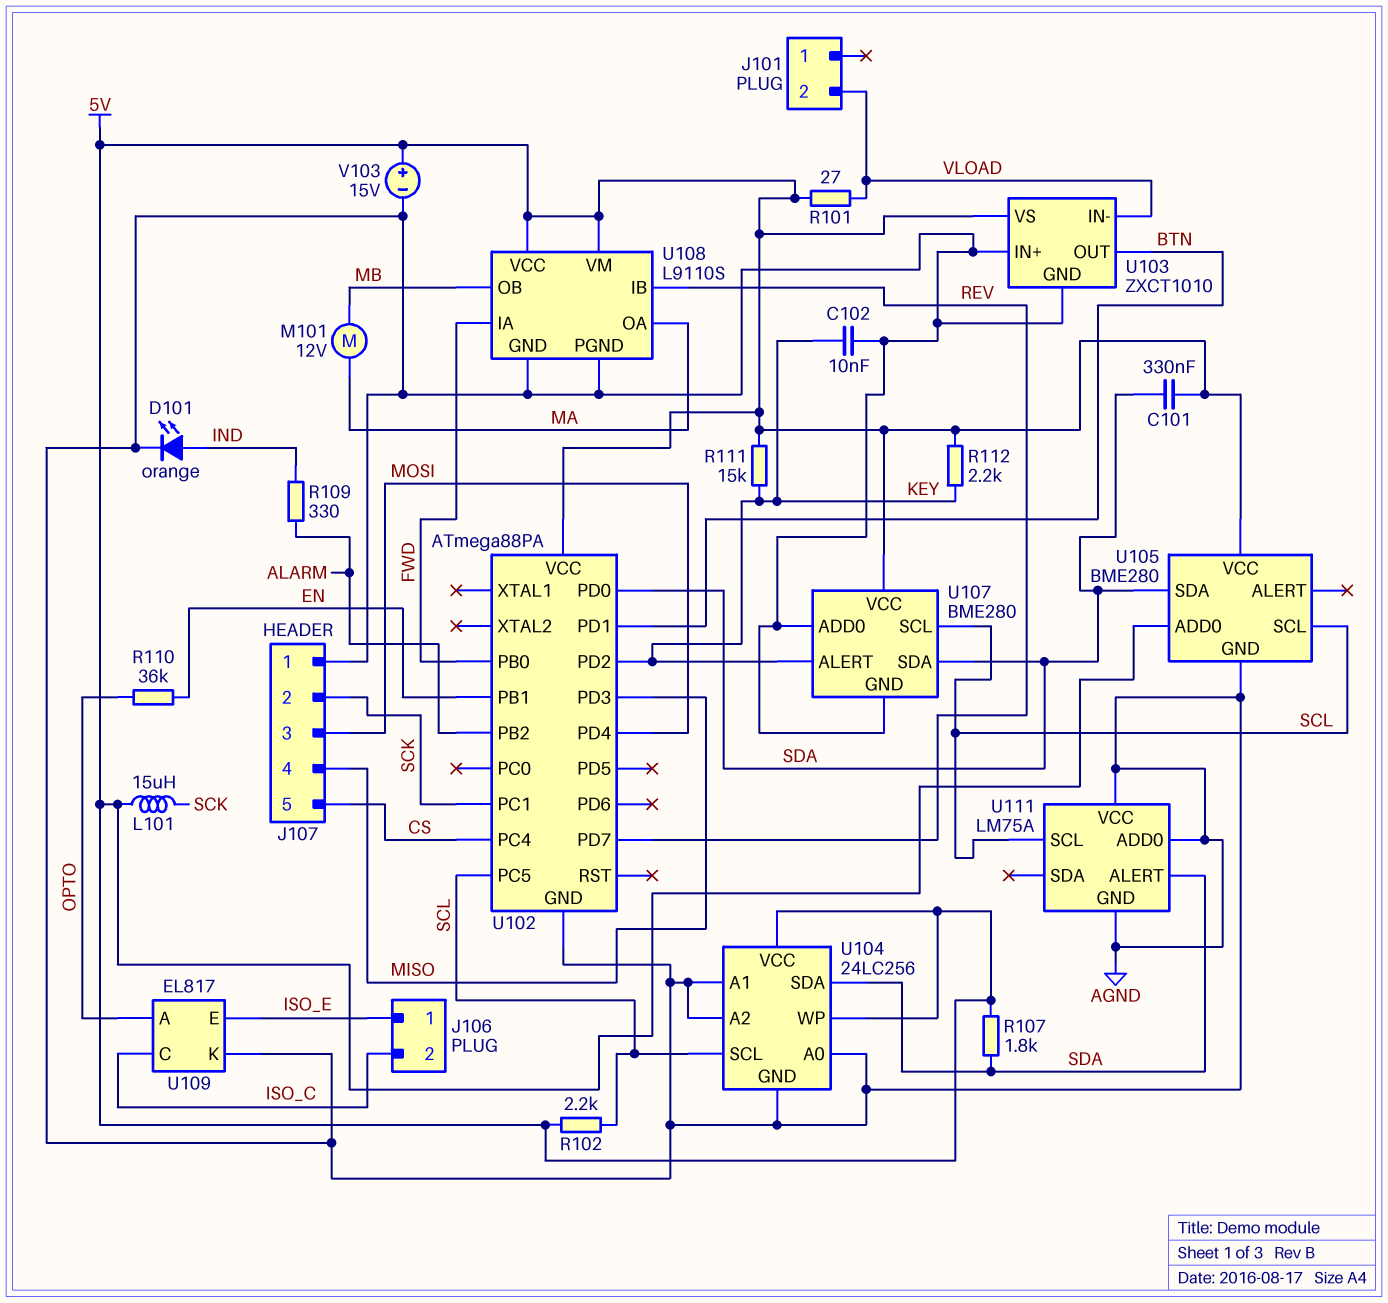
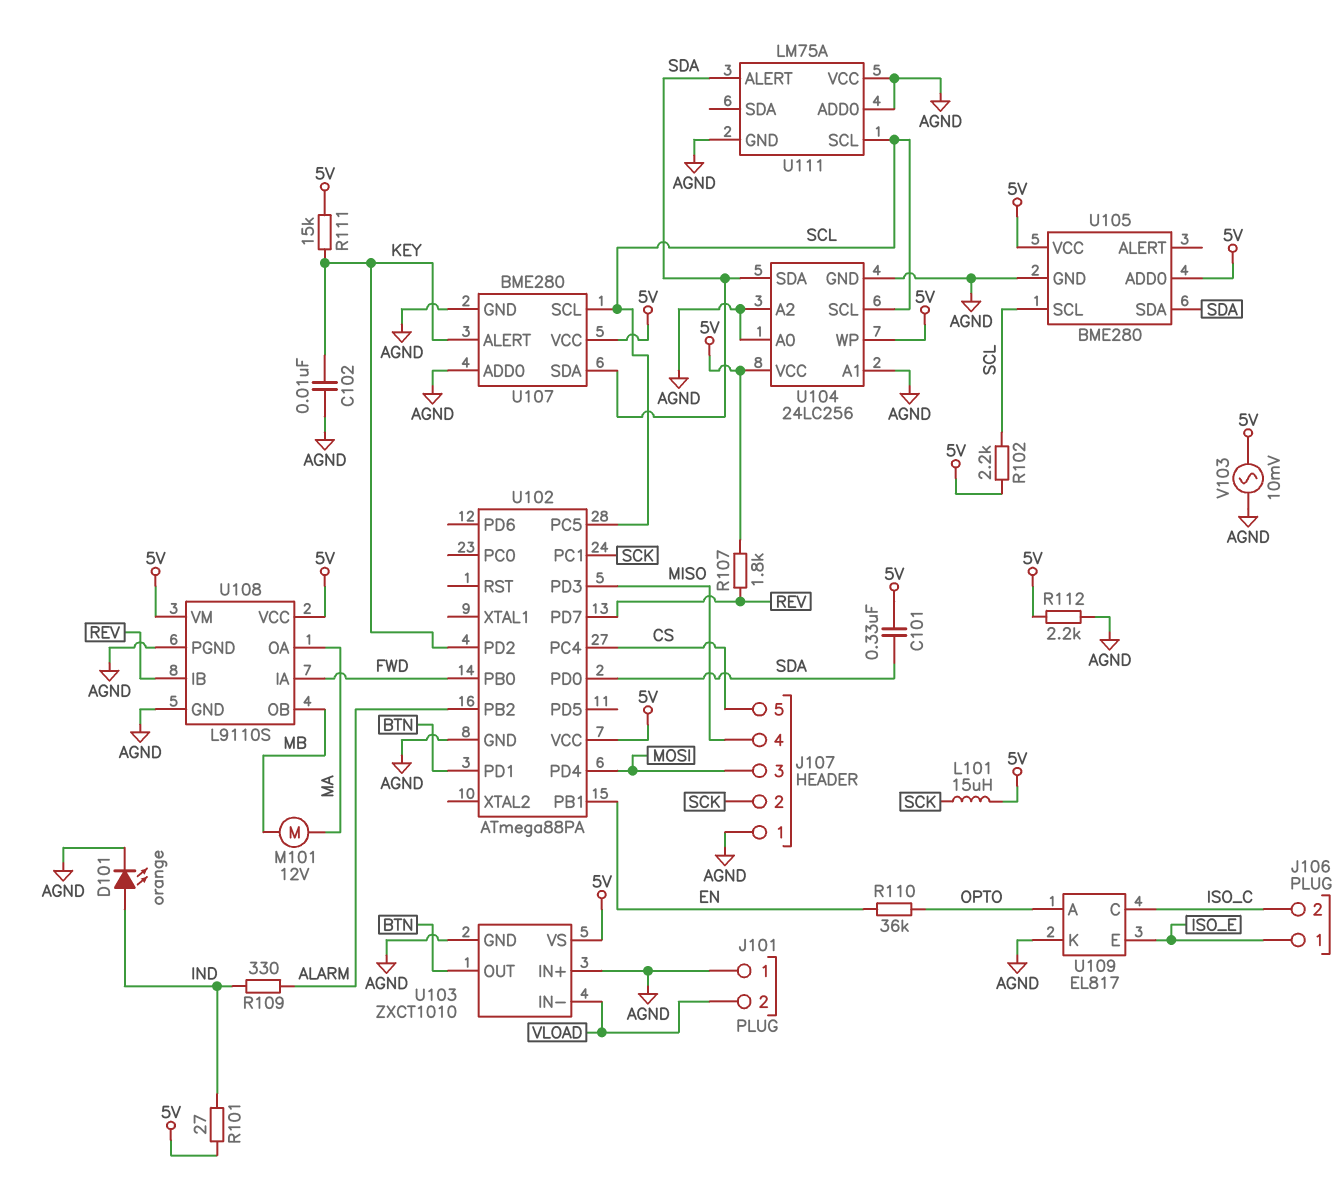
J101 pin 1: none -> AGND
R101: 27 (5V, VLOAD) -> 27 (5V, IND)
R107: 1.8k (5V, SDA) -> 1.8k (5V, REV)
R112: 2.2k (5V, KEY) -> 2.2k (5V, AGND)
V103: 15V (plus 5V, minus AGND) -> AC 10mV (5V, AGND)

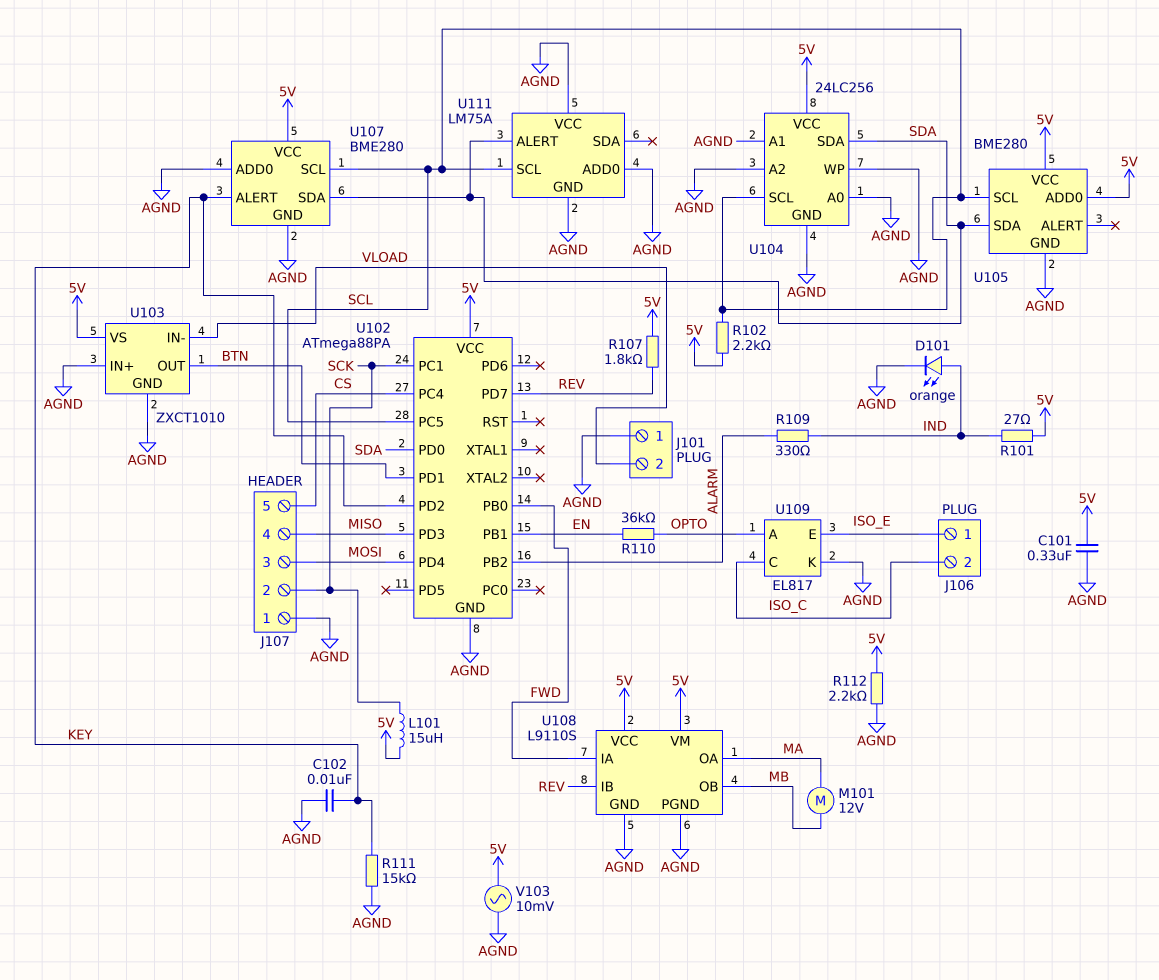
C101: 330nF (5V, SDA) -> 330nF (5V, AGND)
R111: 15k (5V, KEY) -> 15k (AGND, KEY)
U104 pin WP: 5V -> AGND

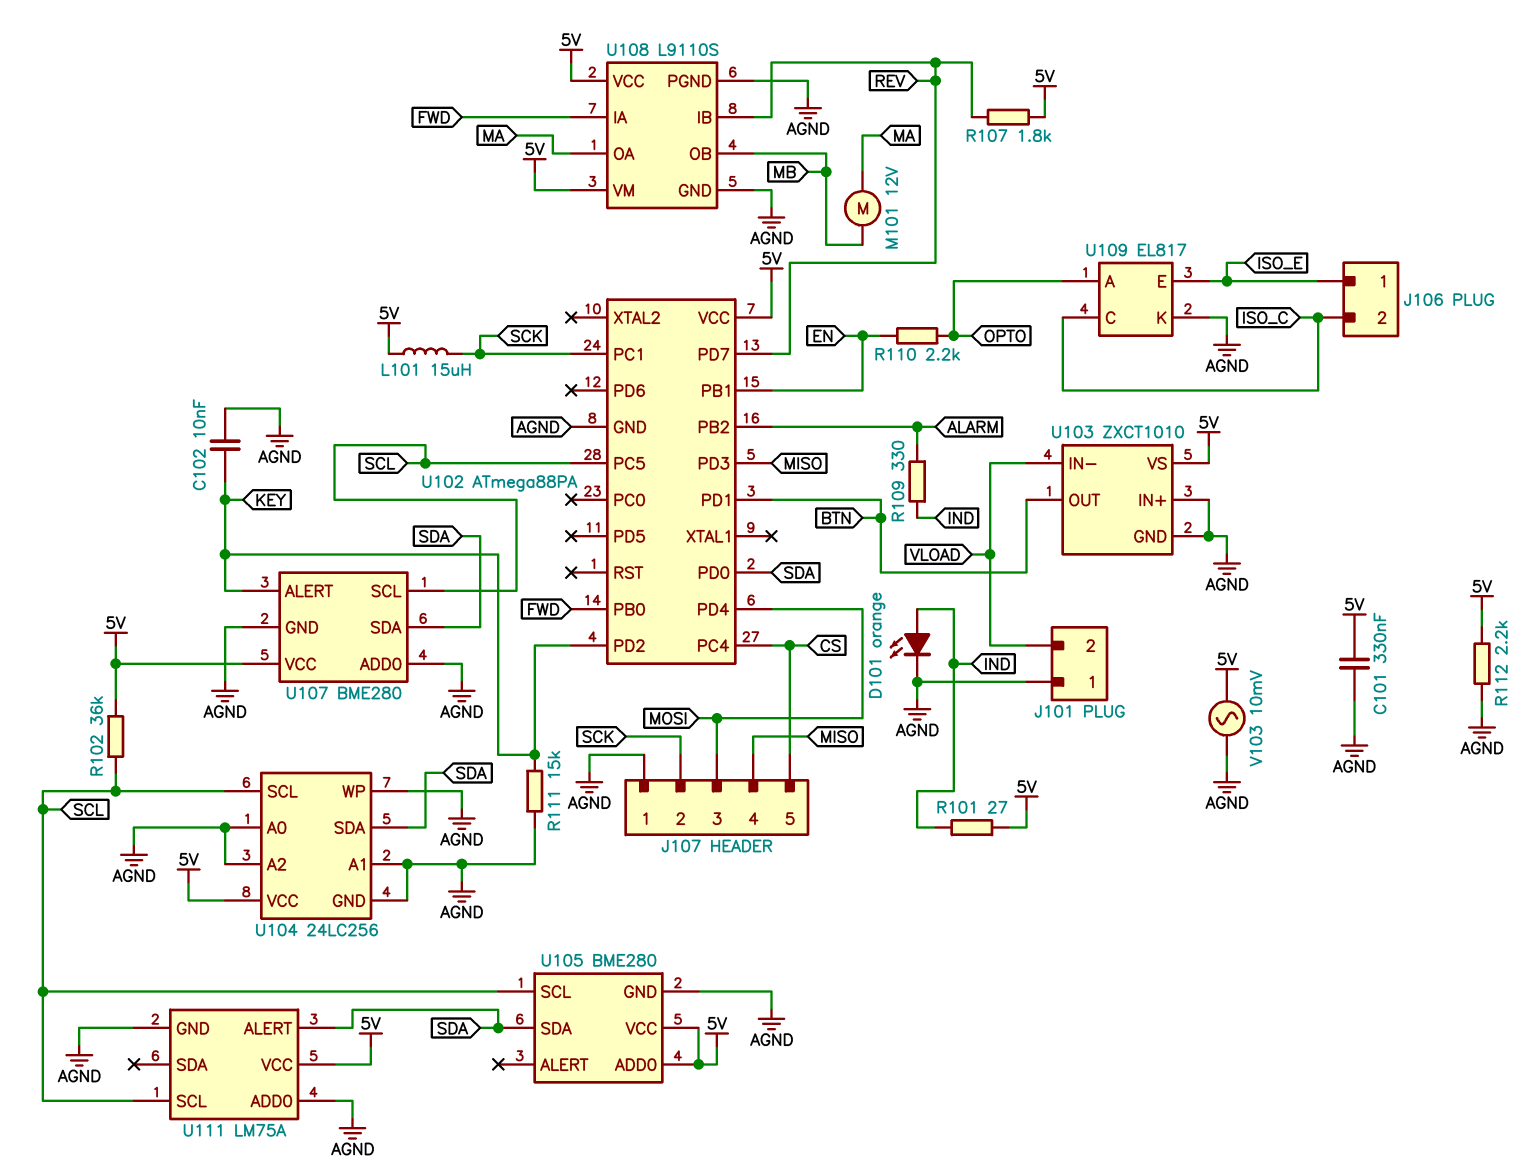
R102: 2.2k (5V, SCL) -> 36k (5V, SCL)
R110: 36k (EN, OPTO) -> 2.2k (EN, OPTO)
U111 pin VCC: AGND -> 5V

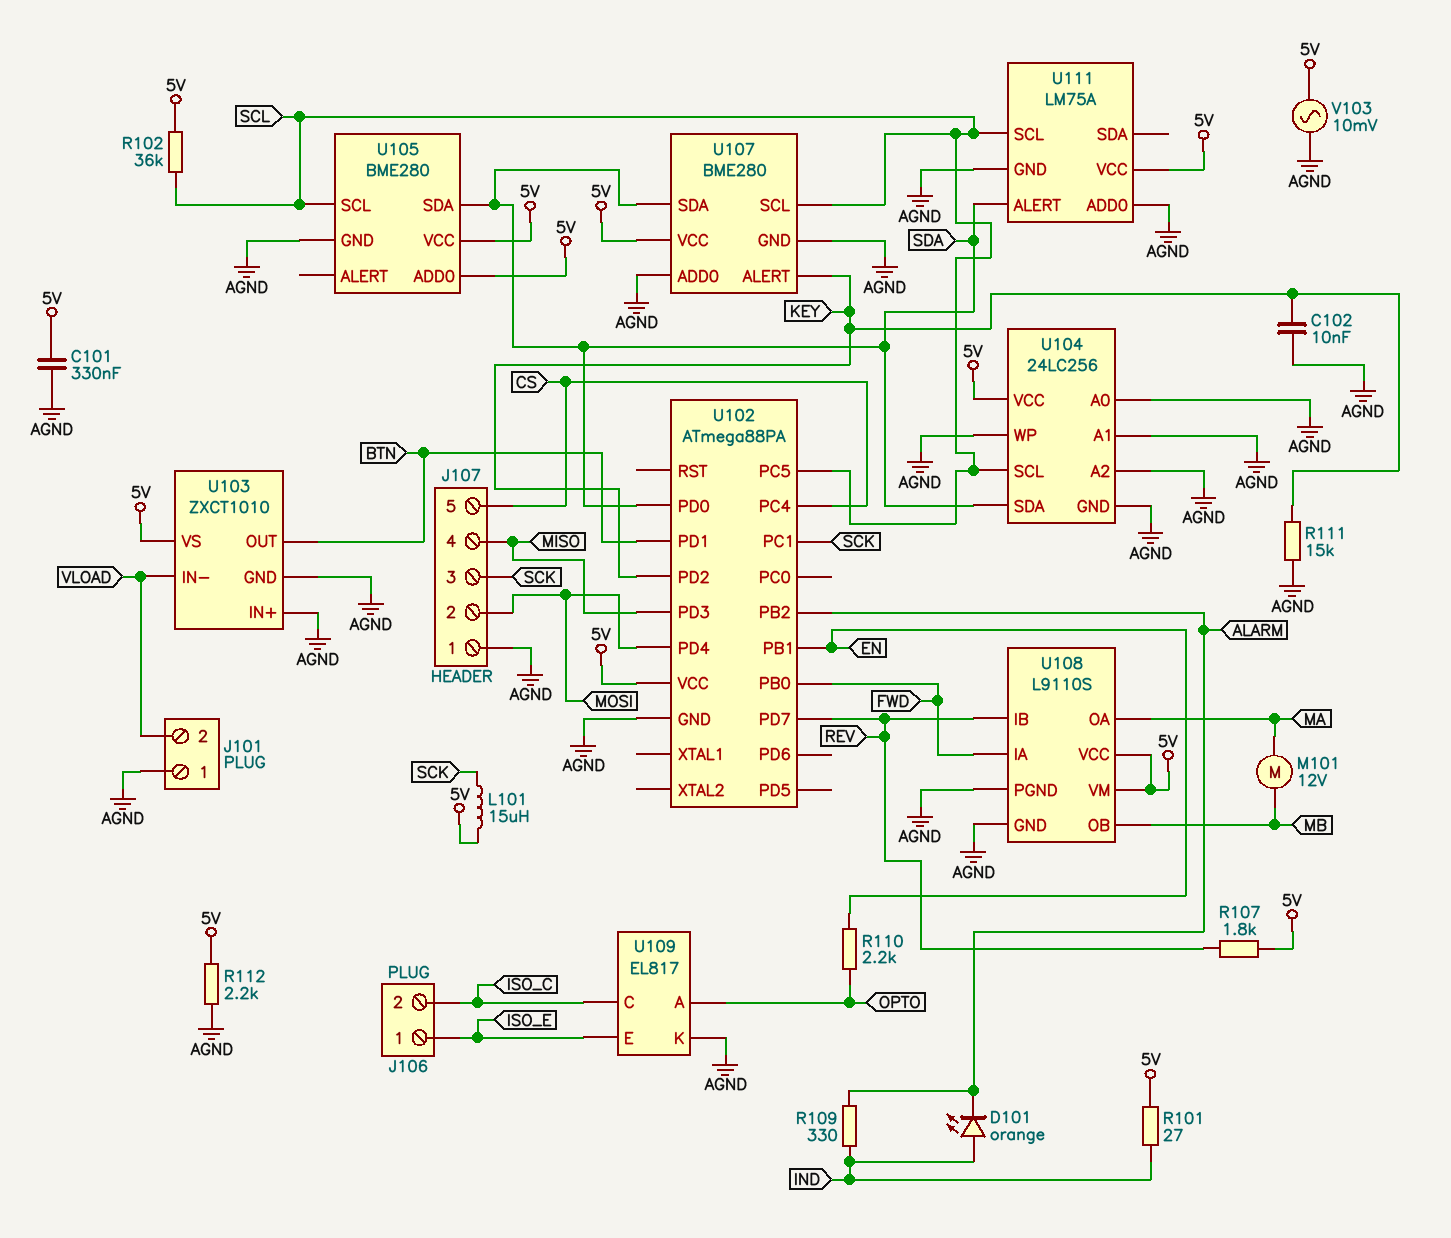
D101: LED orange (A IND, K AGND) -> LED orange (A IND, K ALARM)
J107 pin 2: SCK -> MOSI
J107 pin 3: MOSI -> SCK

